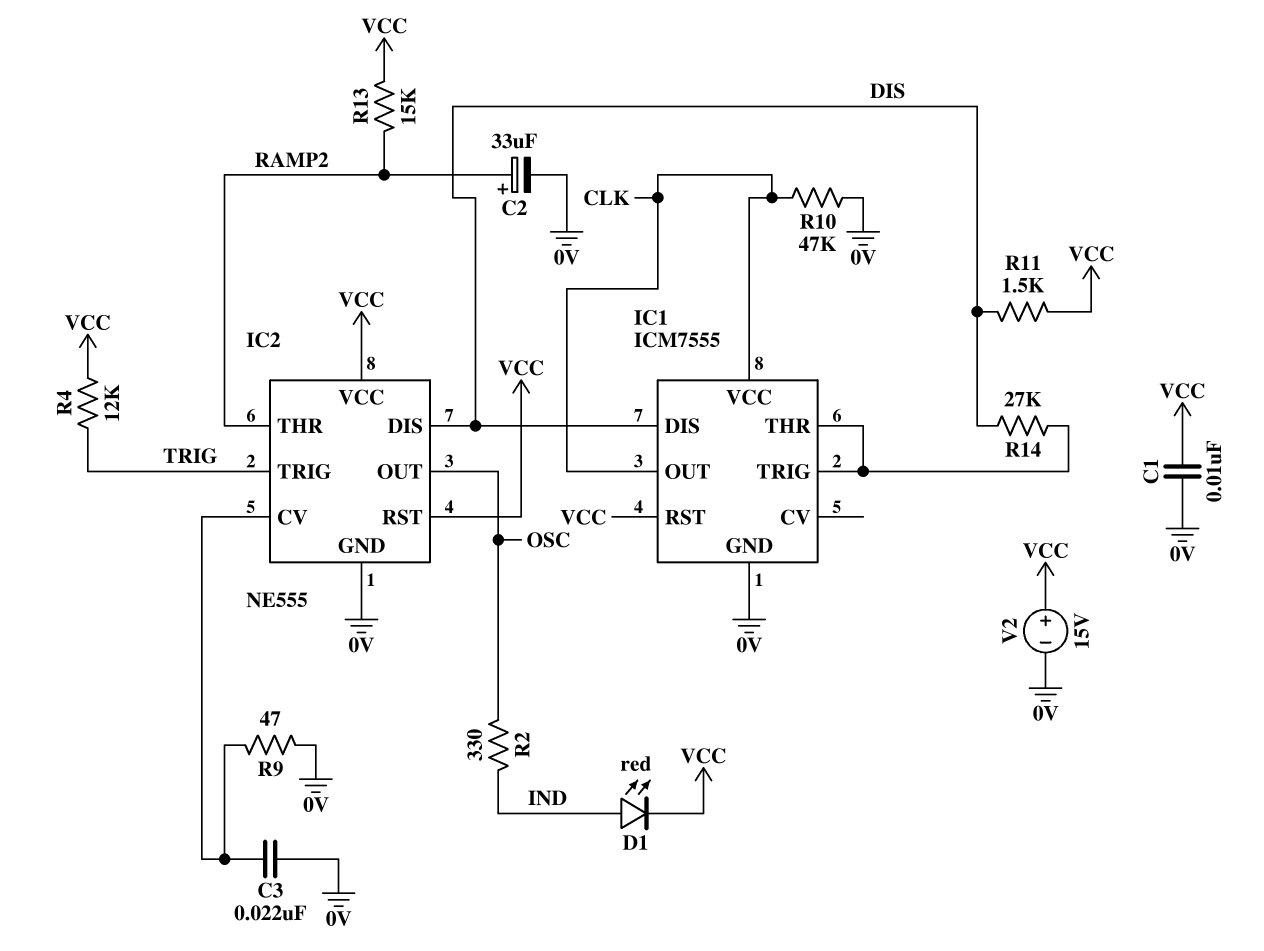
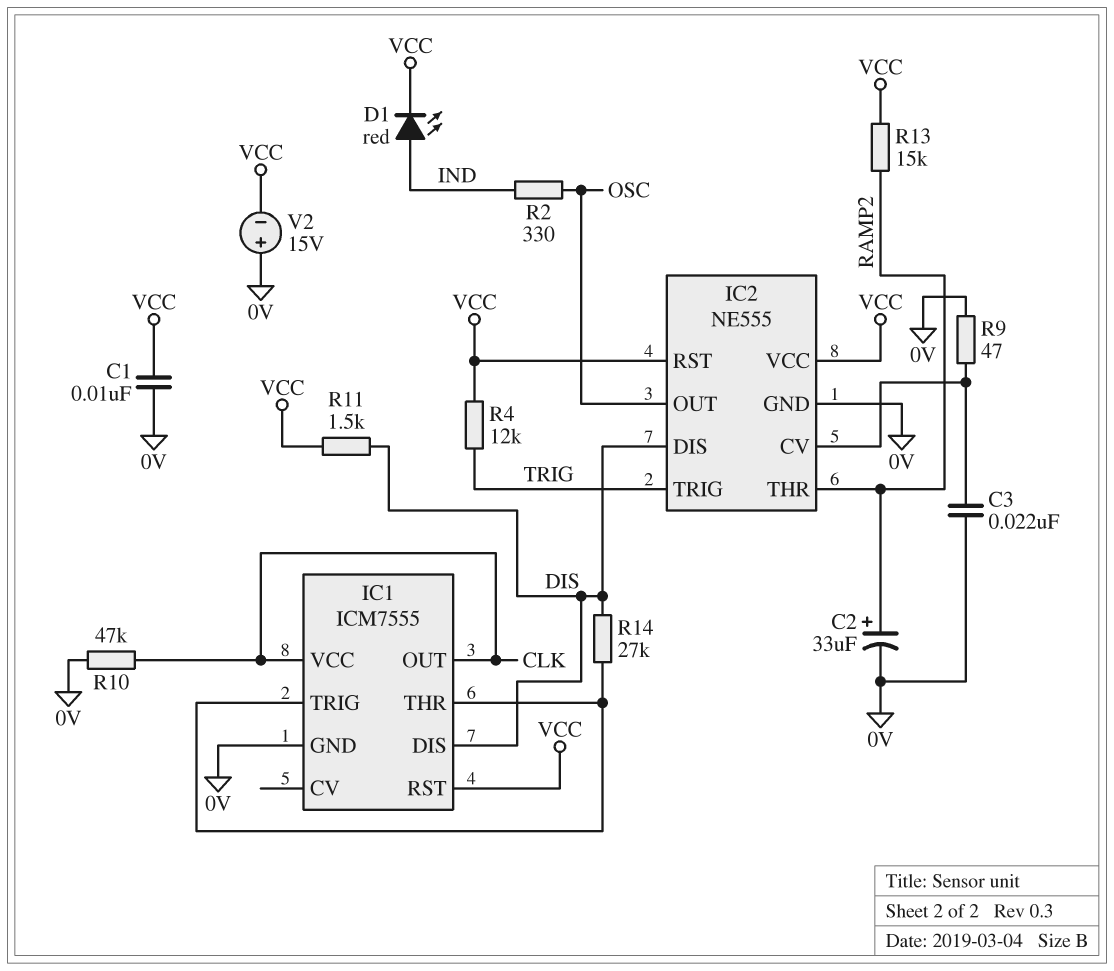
V2: 15V (plus VCC, minus 0V) -> 15V (plus 0V, minus VCC)

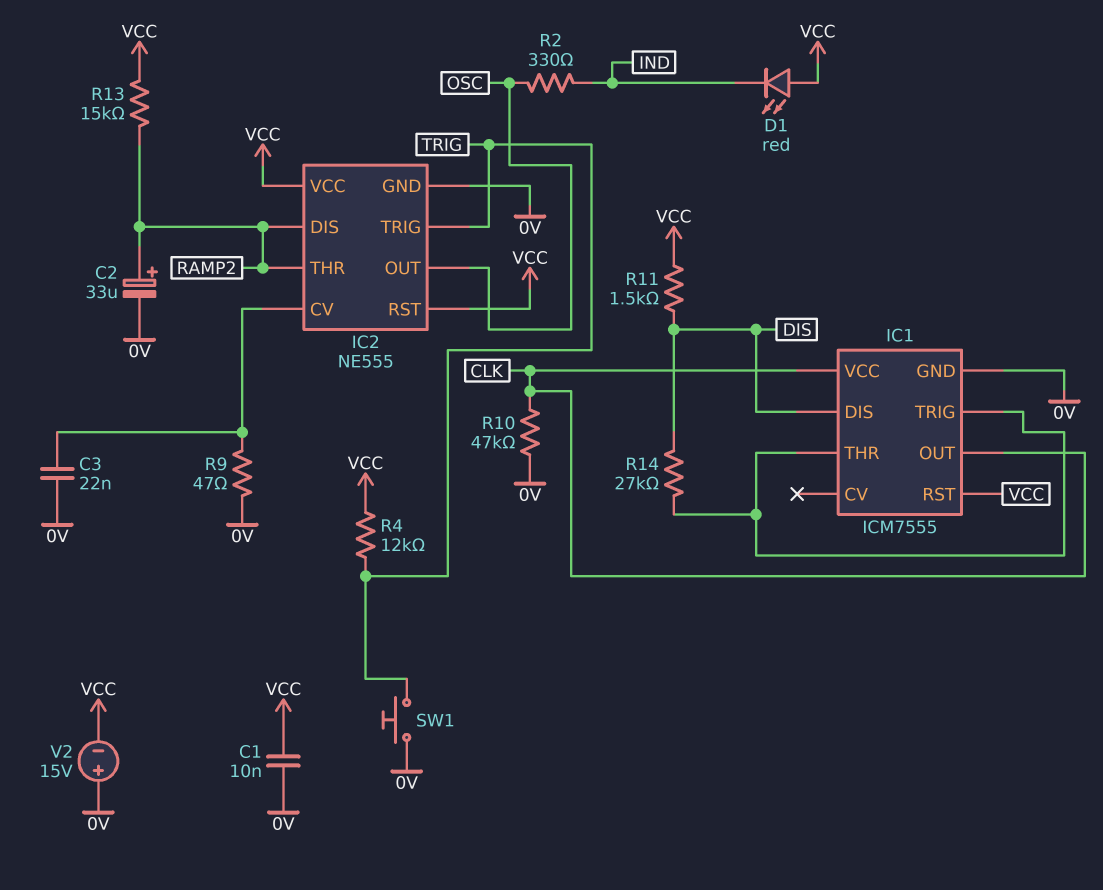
D1: LED red (A IND, K VCC) -> LED red (A VCC, K IND)
IC2 pin DIS: DIS -> RAMP2
SW1: none -> button (0V, TRIG)

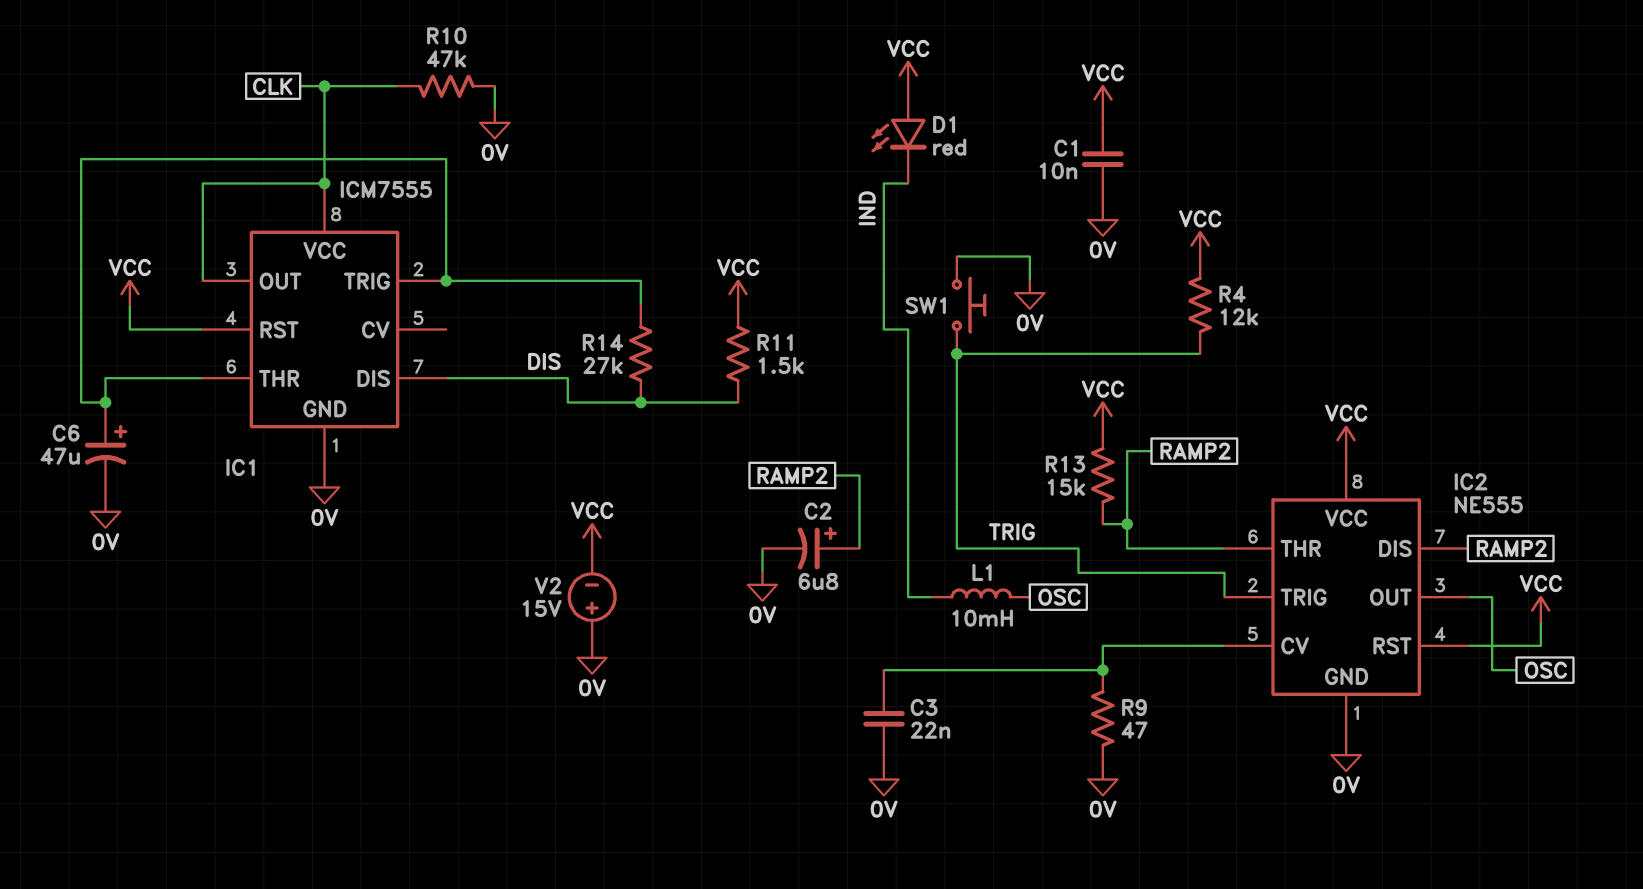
C2: 33uF (plus RAMP2, minus 0V) -> 6.8uF (plus RAMP2, minus 0V)
C6: none -> 47uF (plus IC1/THR, minus 0V)
L1: none -> 10mH (IND, OSC)
R2: 330 (IND, OSC) -> none

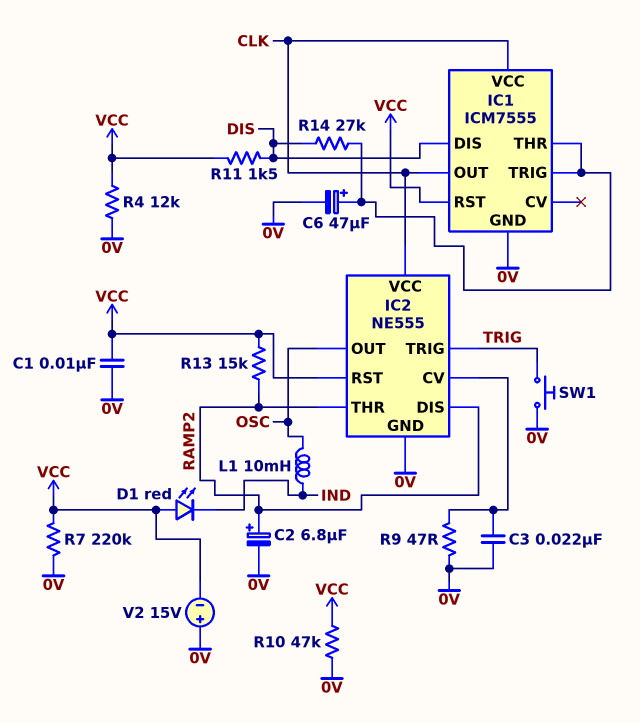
IC2 pin VCC: VCC -> CLK
R4: 12k (TRIG, VCC) -> 12k (0V, VCC)
R7: none -> 220k (0V, VCC)
R10: 47k (0V, CLK) -> 47k (0V, VCC)

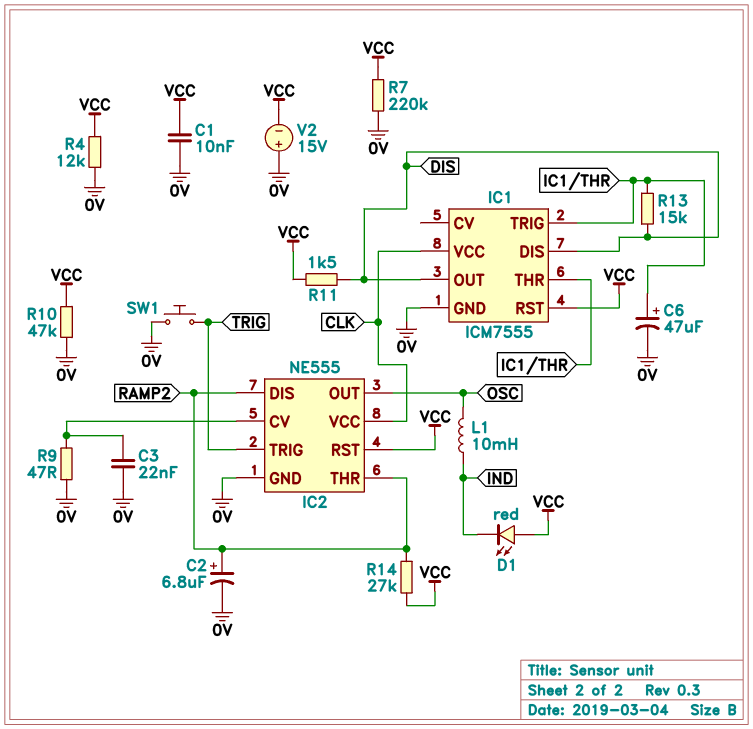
IC1 pin OUT: CLK -> DIS
R13: 15k (RAMP2, VCC) -> 15k (DIS, IC1/THR)
R14: 27k (DIS, IC1/THR) -> 27k (RAMP2, VCC)

